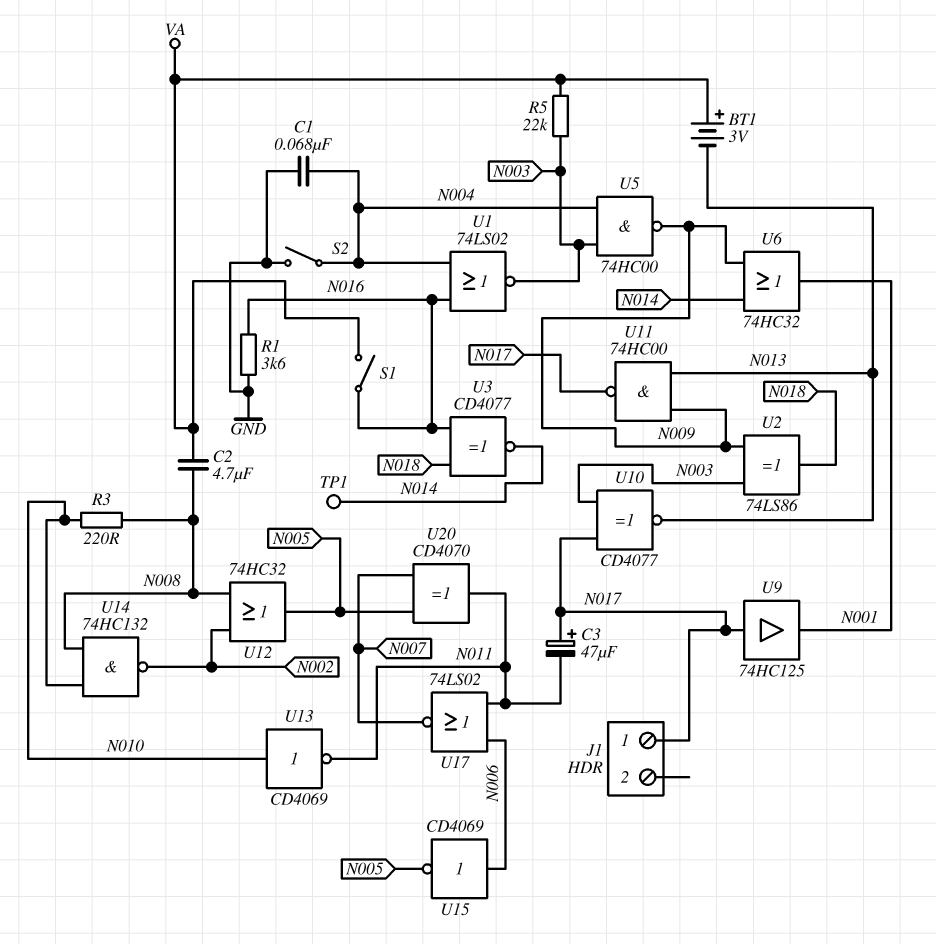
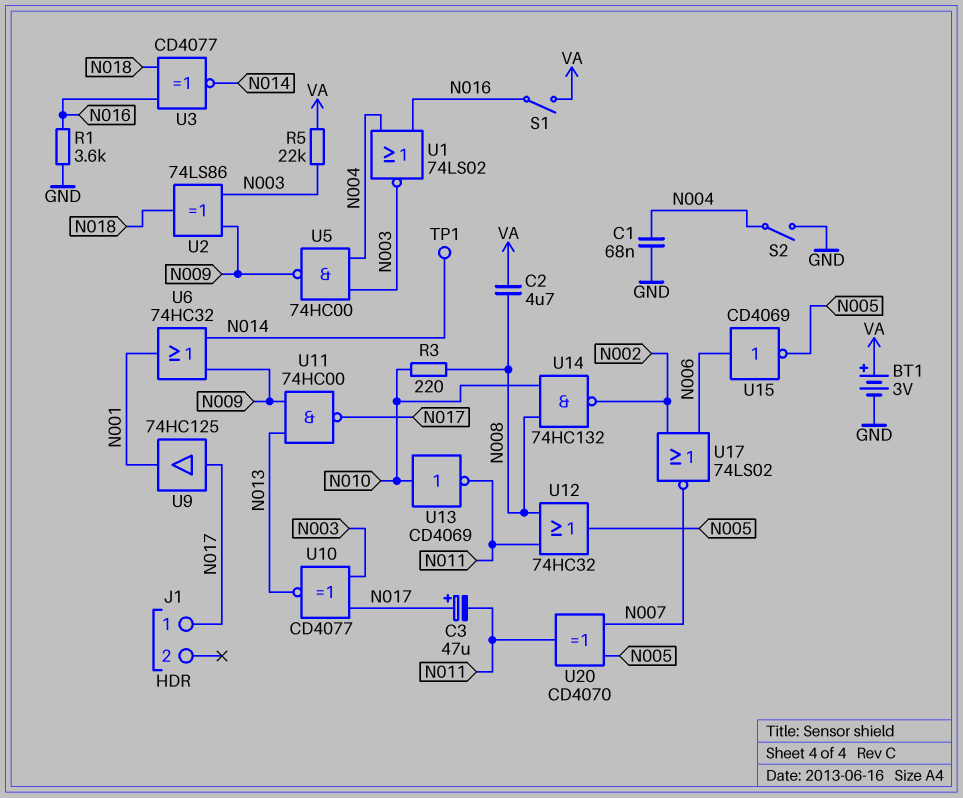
BT1: 3V (plus VA, minus N013) -> 3V (plus VA, minus GND)
U12: OR 74HC32 (in N002, in N008, out N005) -> OR 74HC32 (in N008, in N011, out N005)
U17: NOR 74LS02 (in N006, in N011, out N007) -> NOR 74LS02 (in N002, in N006, out N007)

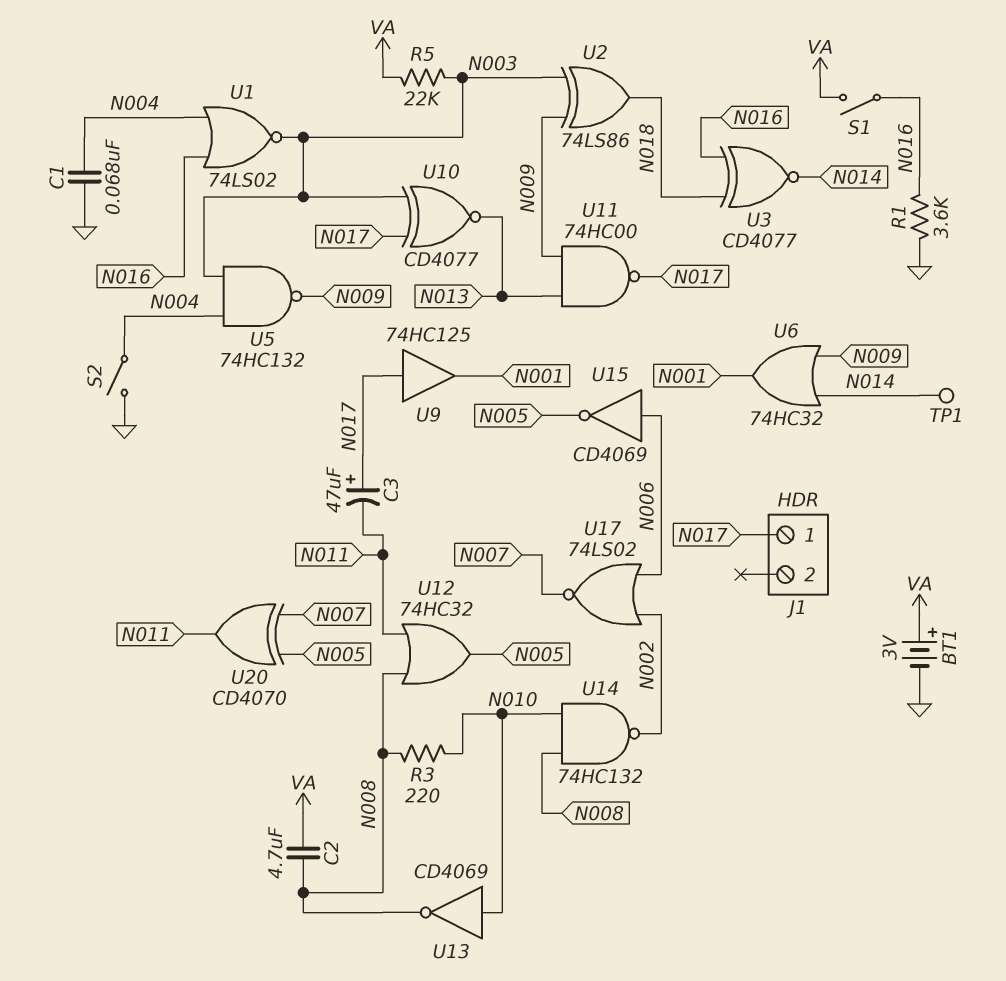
U5: NAND 74HC00 (in N003, in N004, out N009) -> NAND 74HC132 (in N003, in N004, out N009)
U13: NOT CD4069 (in N010, out N011) -> NOT CD4069 (in N010, out N008)

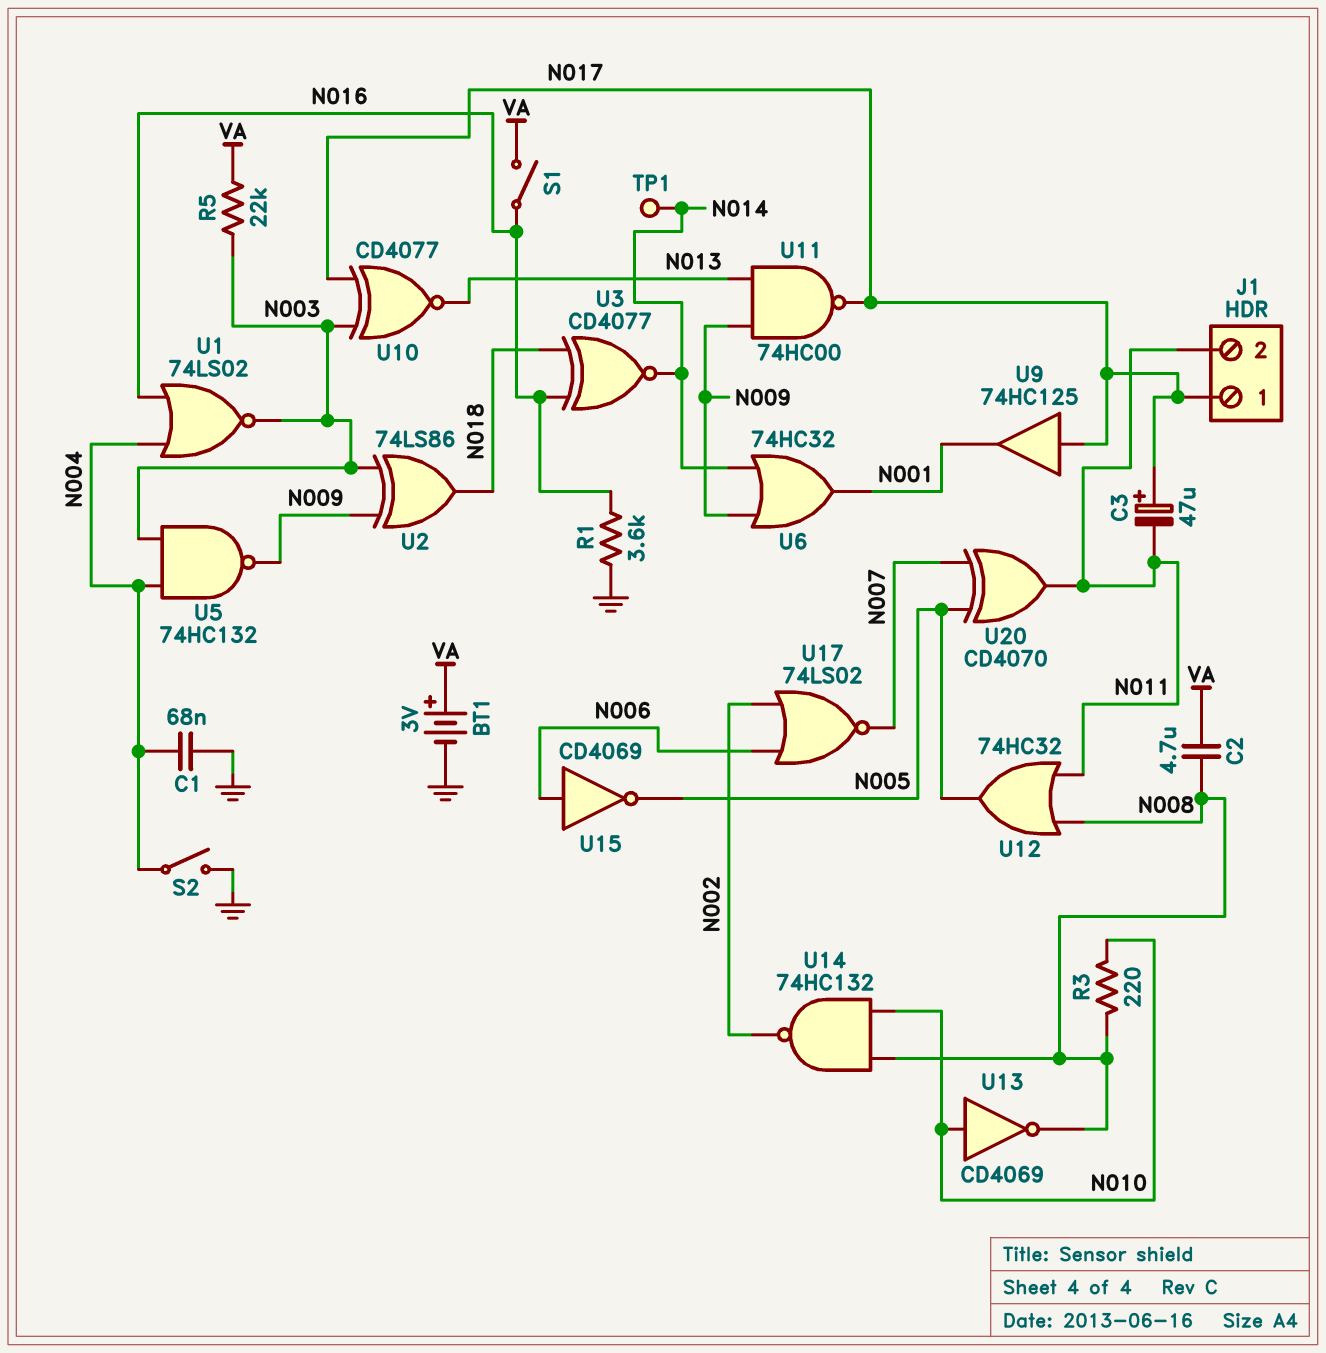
J1 pin 2: none -> N011

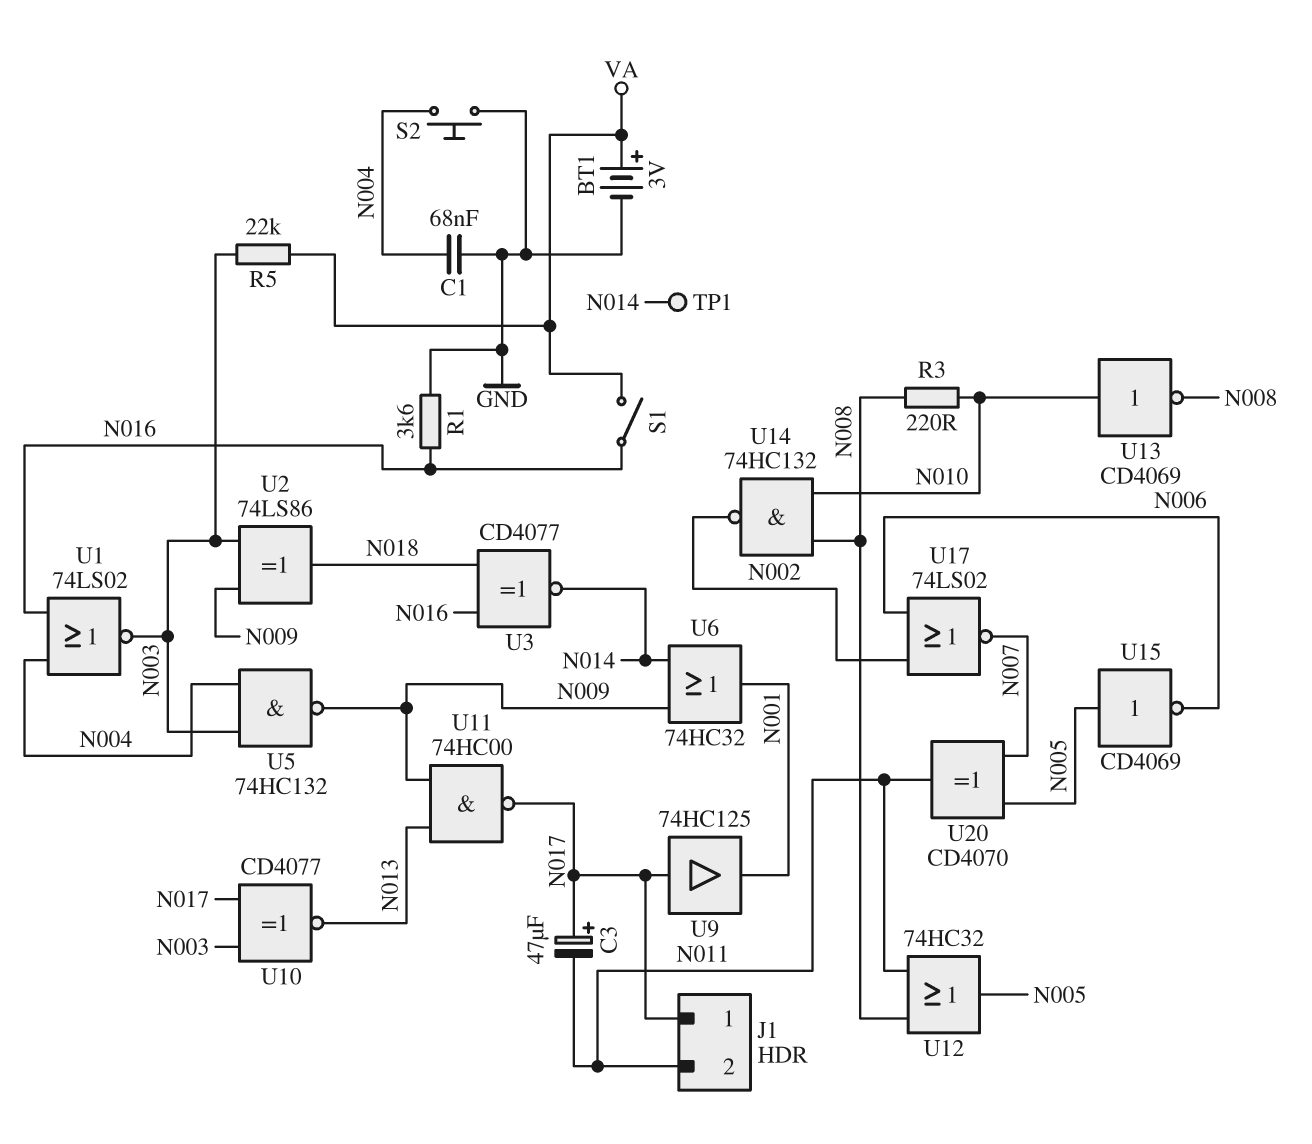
C2: 4.7uF (N008, VA) -> none
S2: switch (GND, N004) -> button (GND, N004)
U15: NOT CD4069 (in N006, out N005) -> NOT CD4069 (in N005, out N006)

